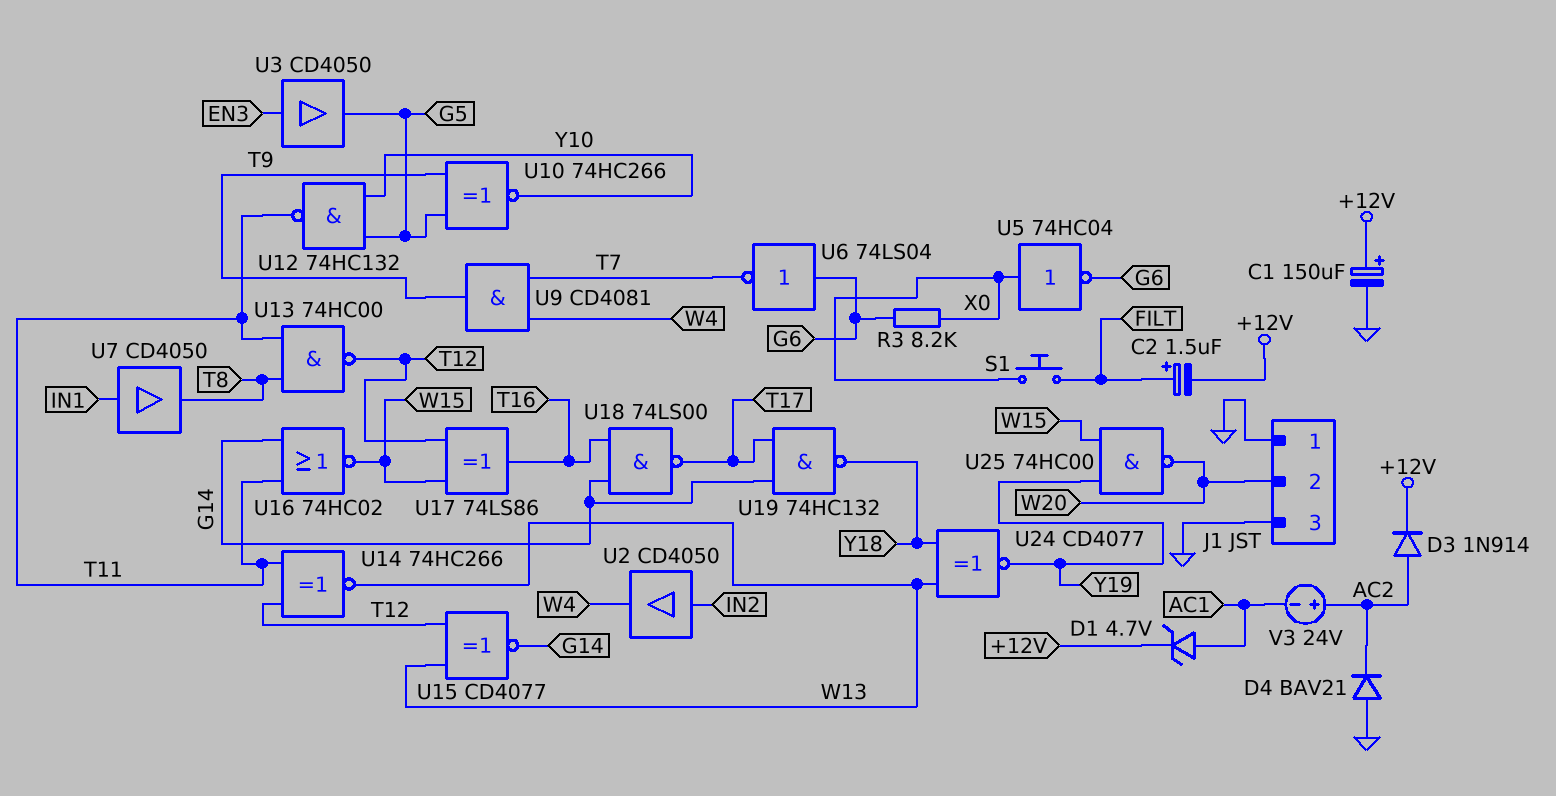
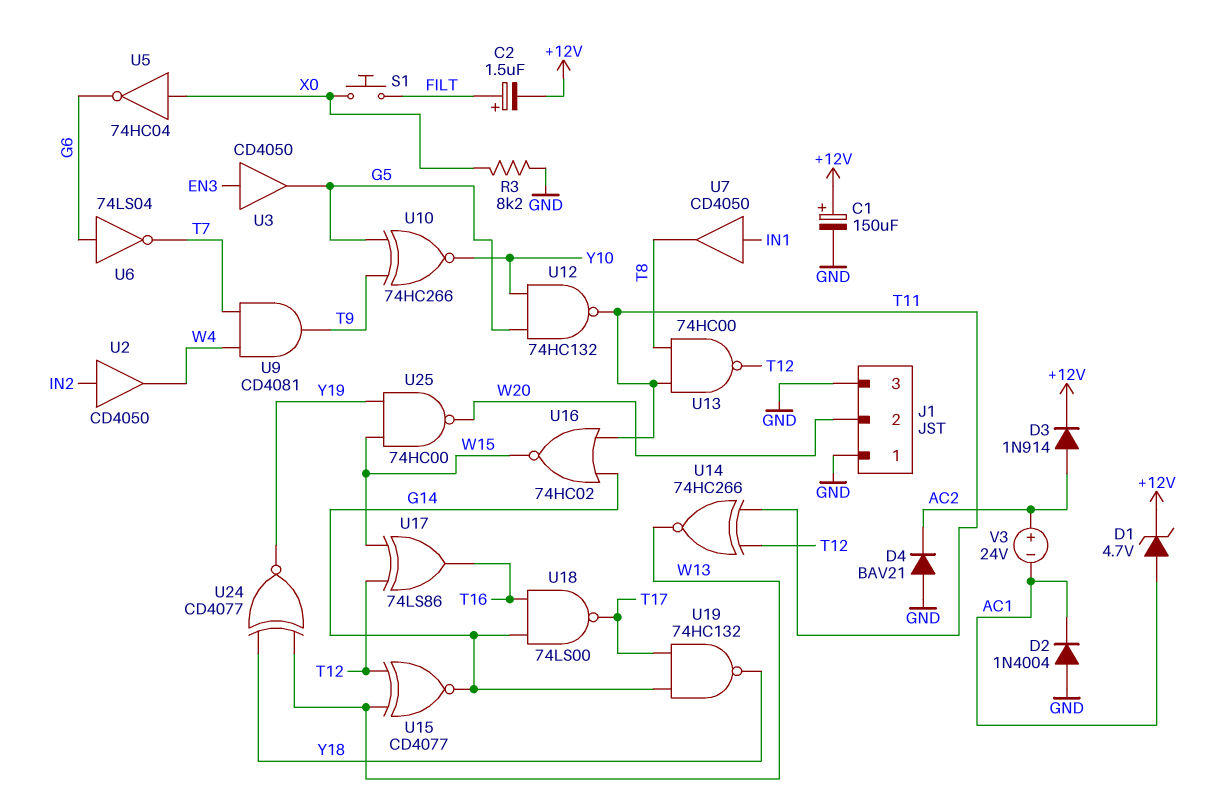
D2: none -> diode 1N4004 (A GND, K AC1)
R3: 8.2k (G6, X0) -> 8.2k (GND, X0)

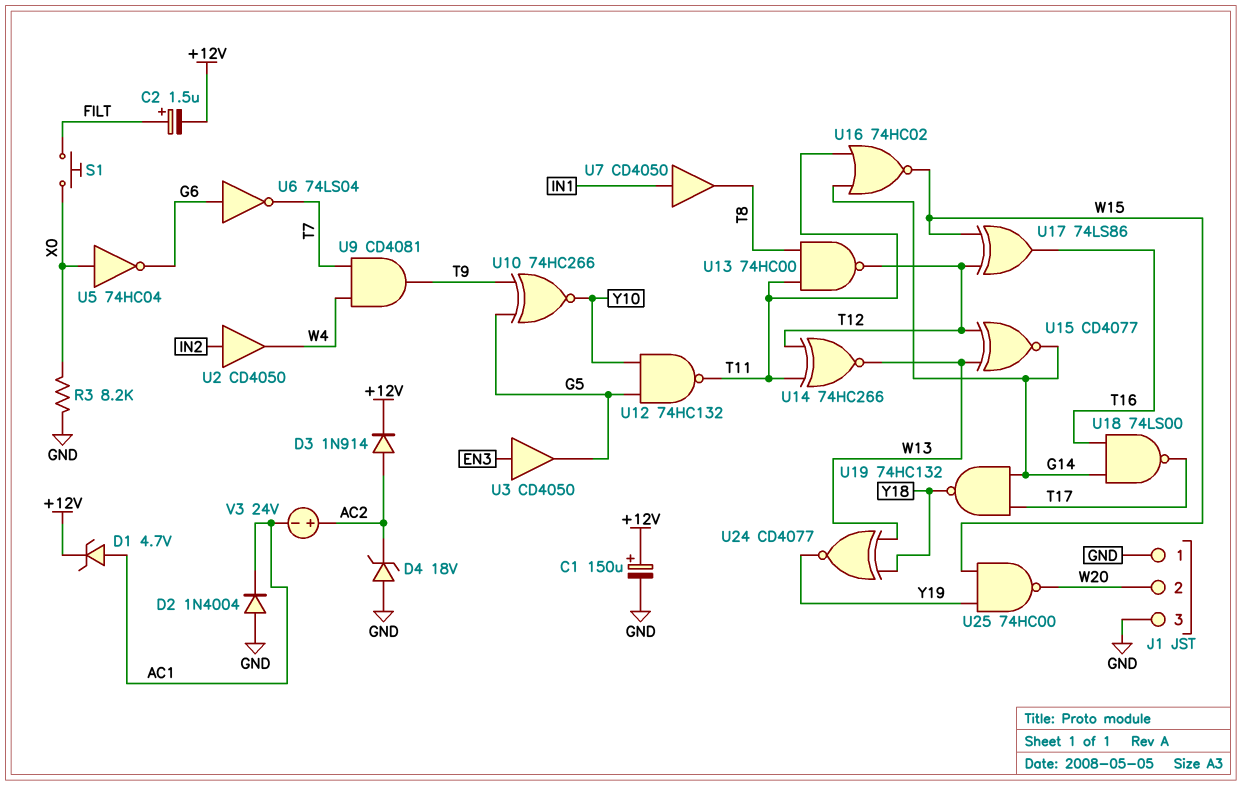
D4: diode BAV21 (A GND, K AC2) -> zener 18V (A GND, K AC2)

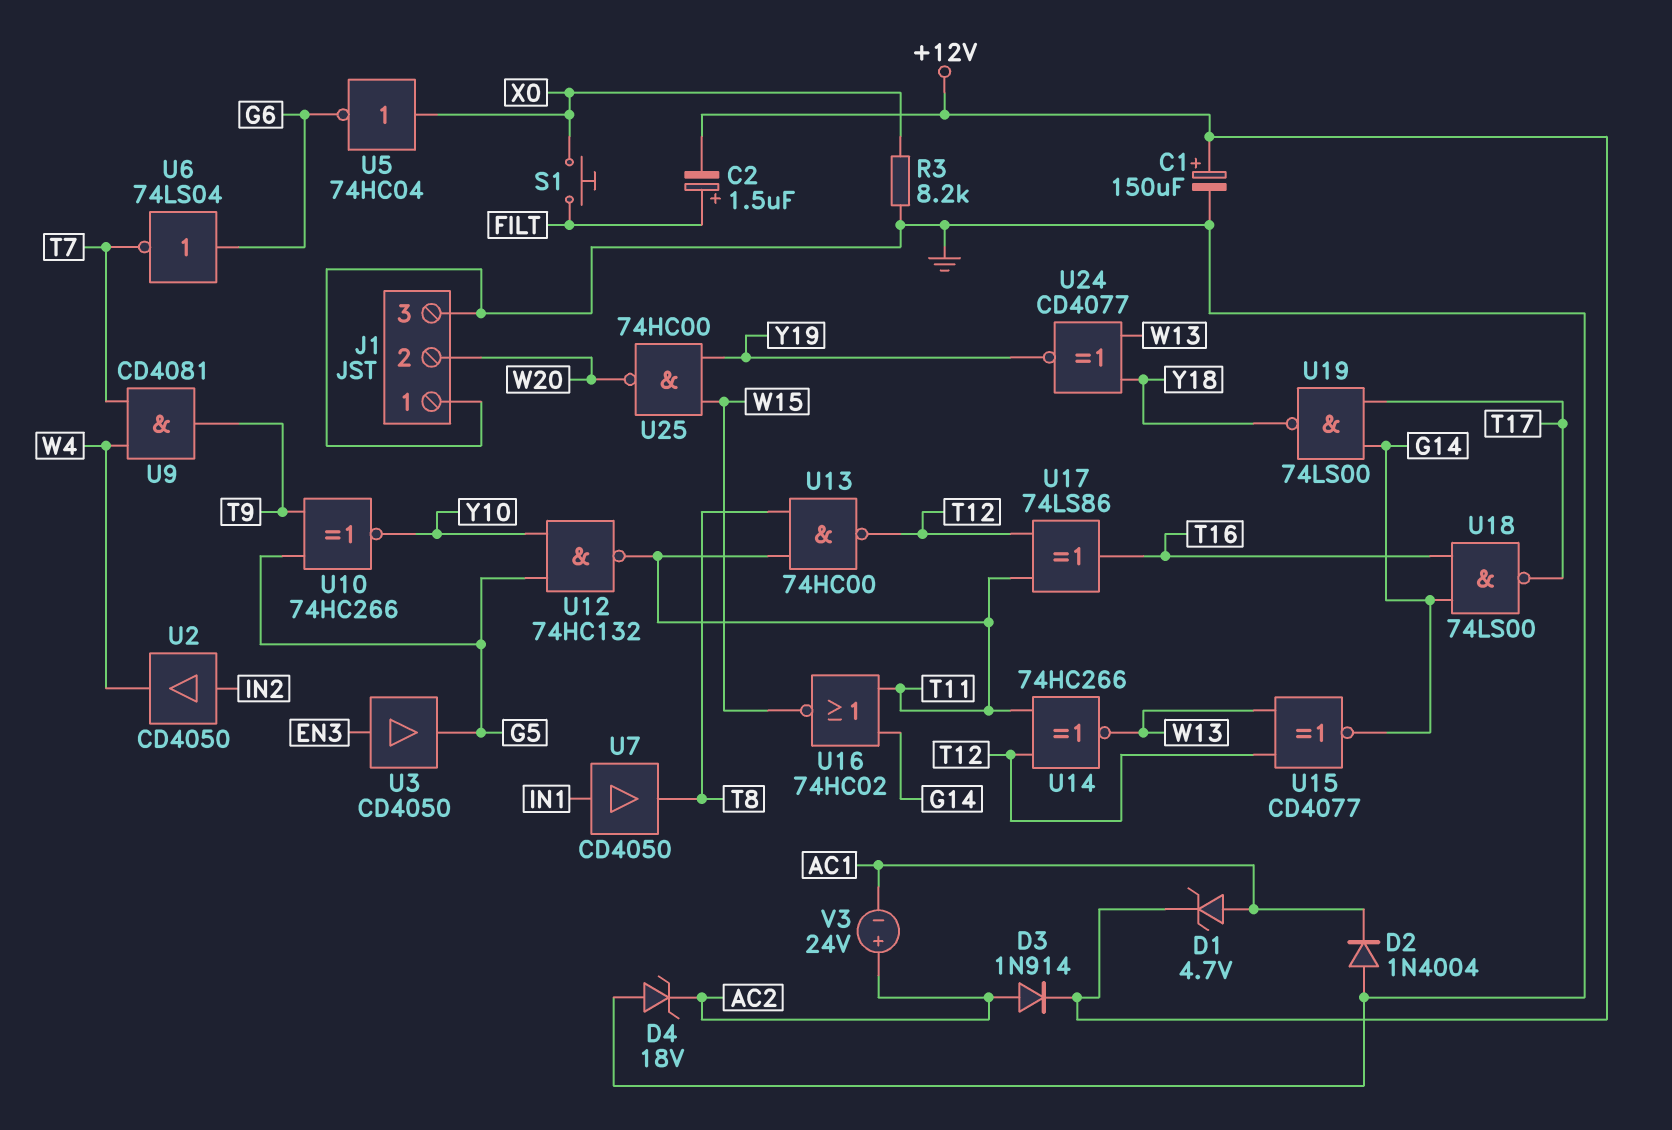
U17: XOR 74LS86 (in T12, in W15, out T16) -> XOR 74LS86 (in T11, in T12, out T16)
U19: NAND 74HC132 (in G14, in T17, out Y18) -> NAND 74LS00 (in G14, in T17, out Y18)

